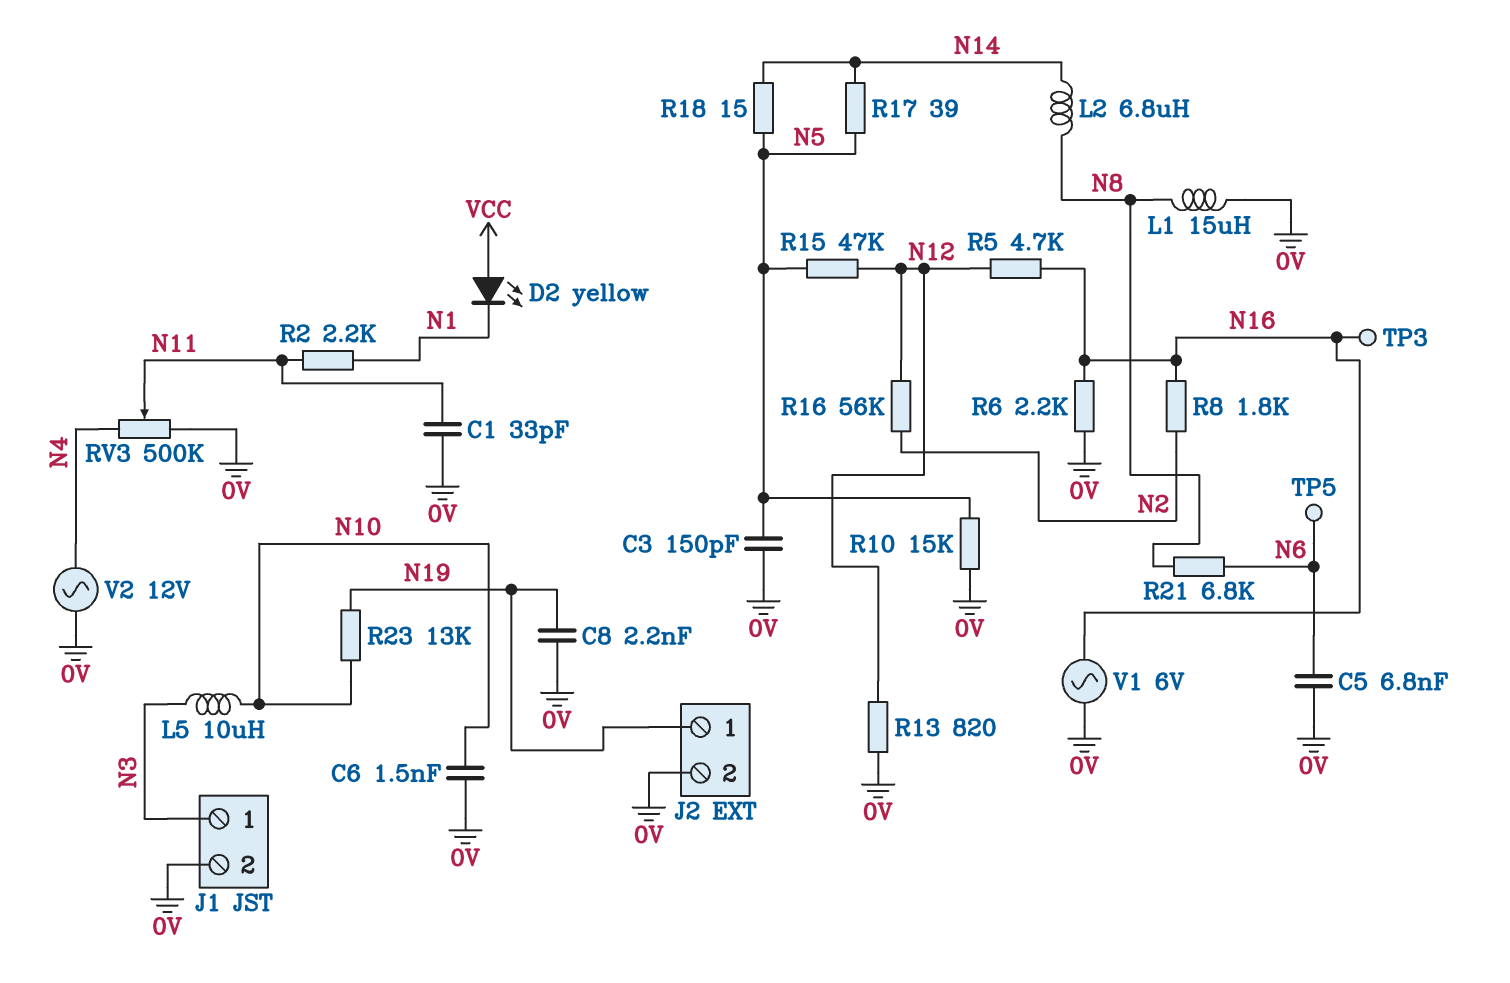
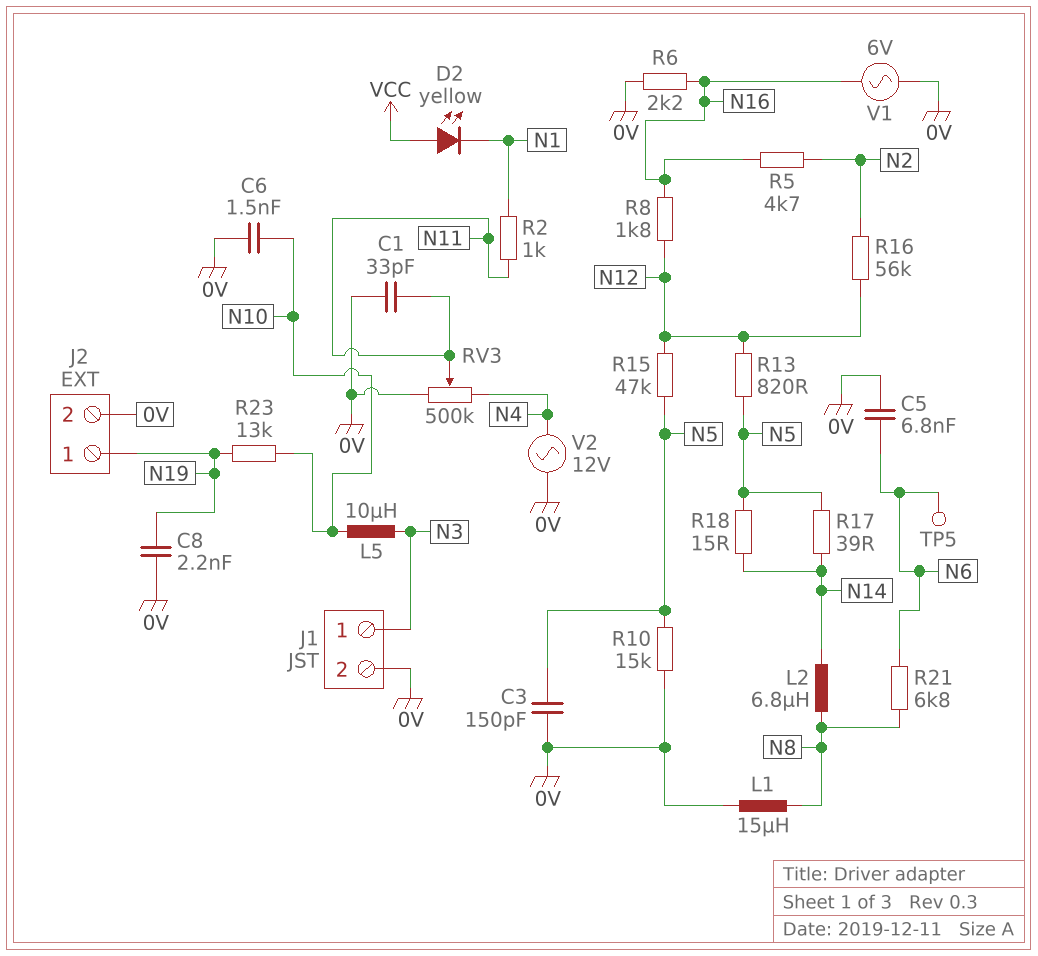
R2: 2.2k (N1, N11) -> 1k (N1, N11)
R5: 4.7k (N12, N16) -> 4.7k (N2, N16)
R8: 1.8k (N2, N16) -> 1.8k (N12, N16)
R13: 820 (0V, N12) -> 820 (N5, N12)
TP3: test point (N16) -> none

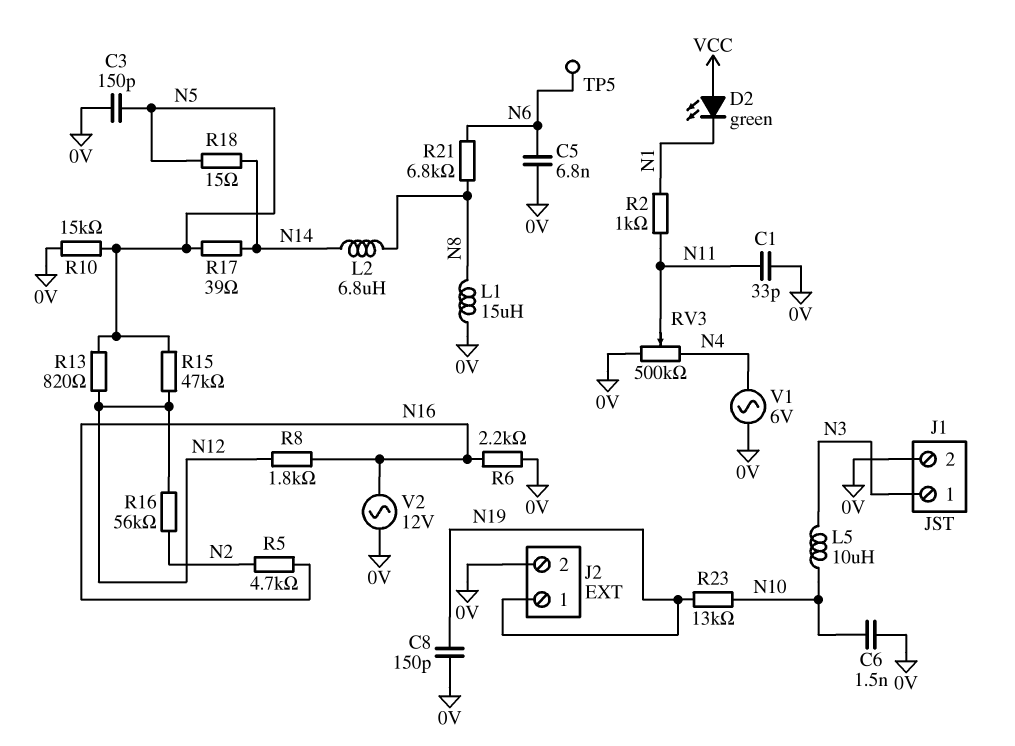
C8: 2.2nF (0V, N19) -> 150pF (0V, N19)
D2: LED yellow (A VCC, K N1) -> LED green (A VCC, K N1)
V1: AC 6V (0V, N16) -> AC 6V (0V, N4)
V2: AC 12V (0V, N4) -> AC 12V (0V, N16)

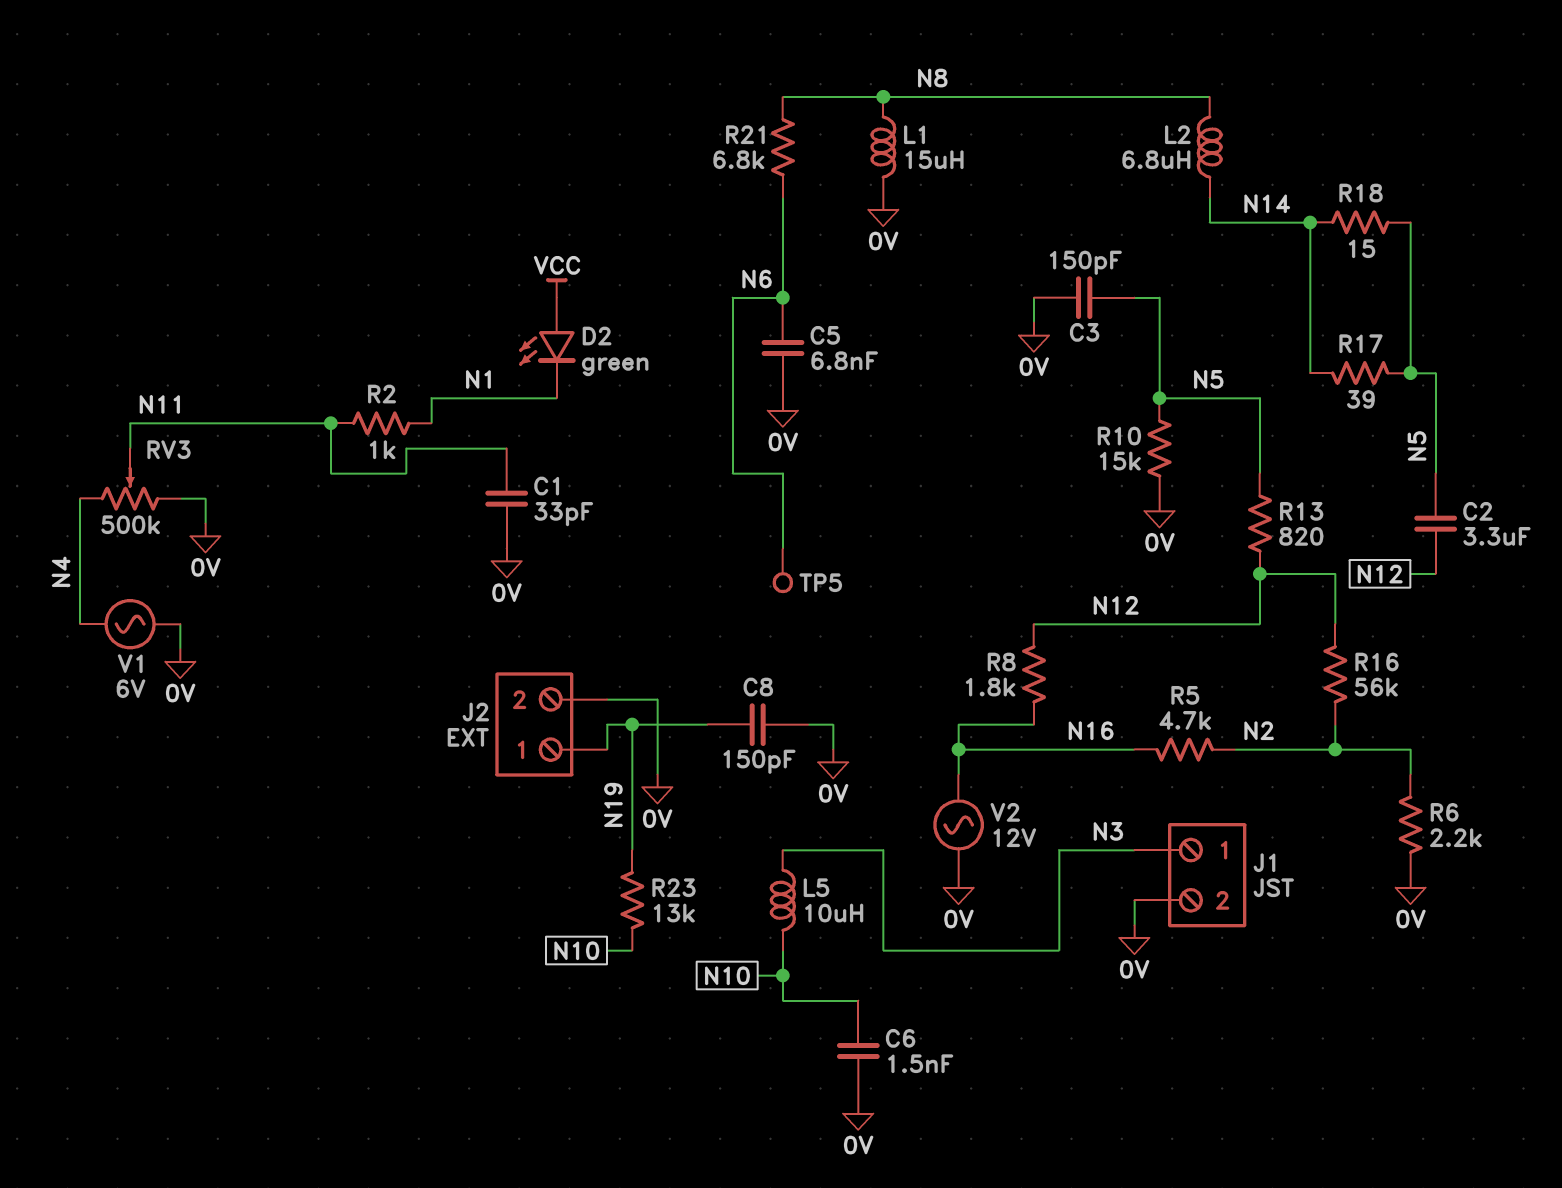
C2: none -> 3.3uF (N5, N12)
R6: 2.2k (0V, N16) -> 2.2k (0V, N2)
R15: 47k (N5, N12) -> none

